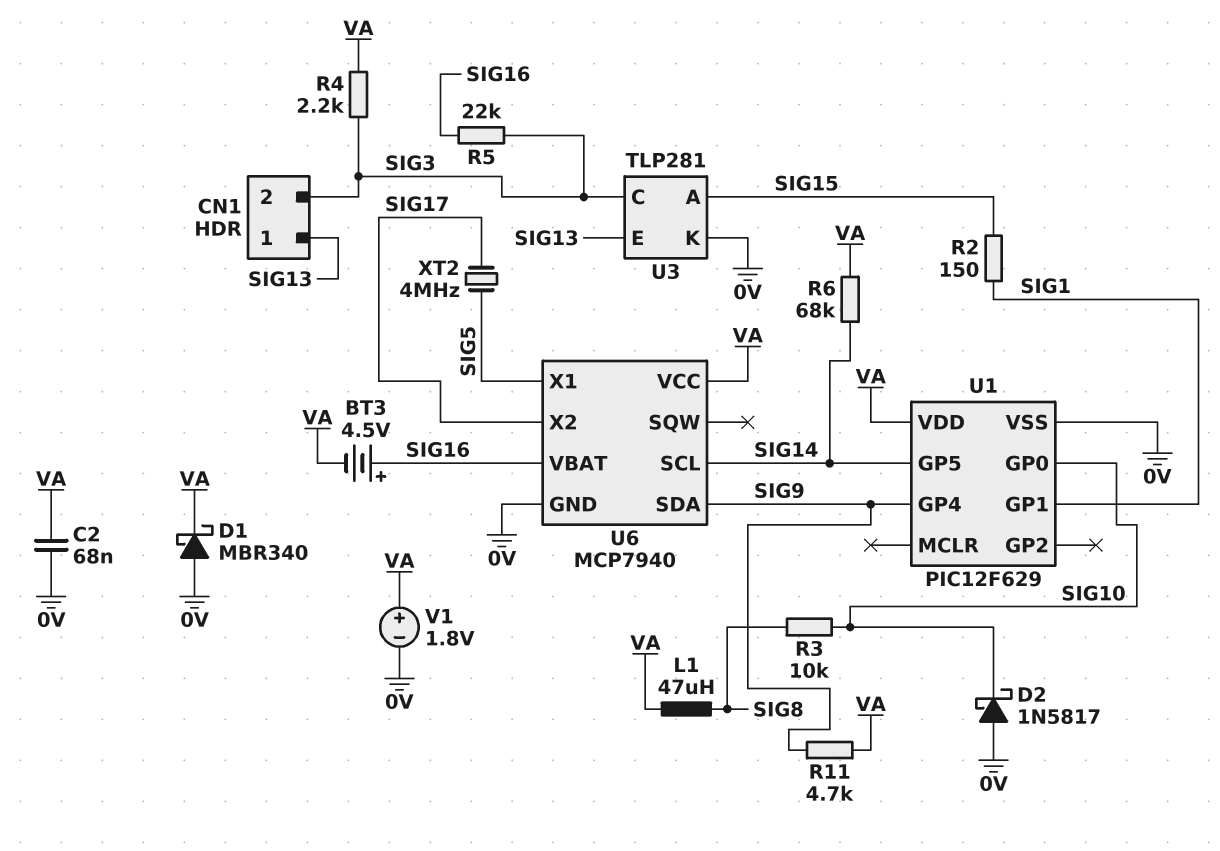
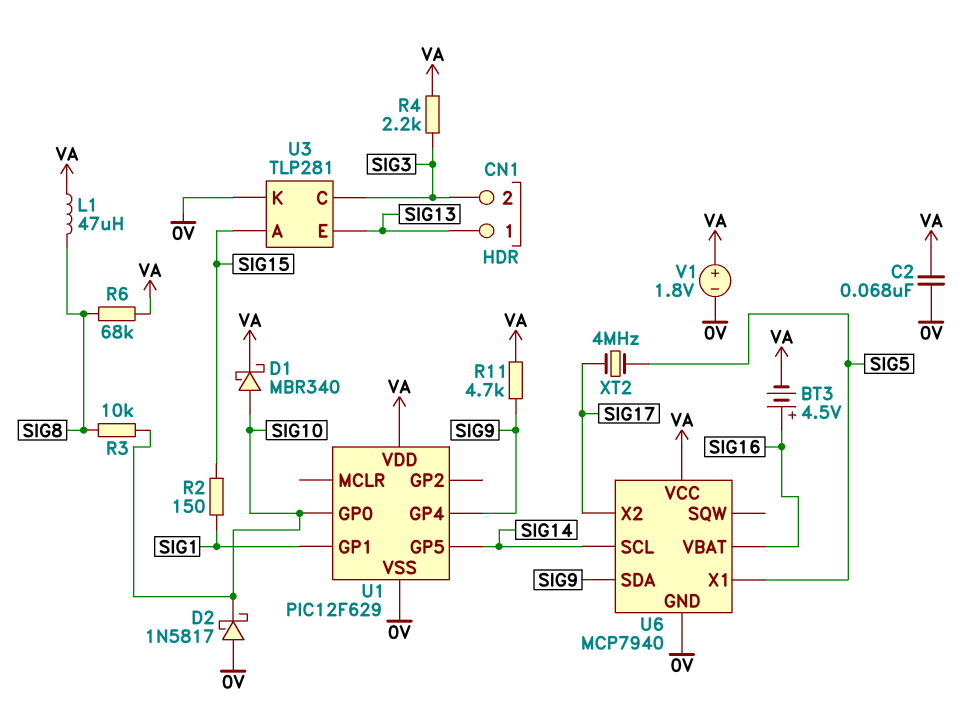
D1: schottky MBR340 (A 0V, K VA) -> schottky MBR340 (A SIG10, K VA)
R5: 22k (SIG3, SIG16) -> none
R6: 68k (SIG14, VA) -> 68k (SIG8, VA)

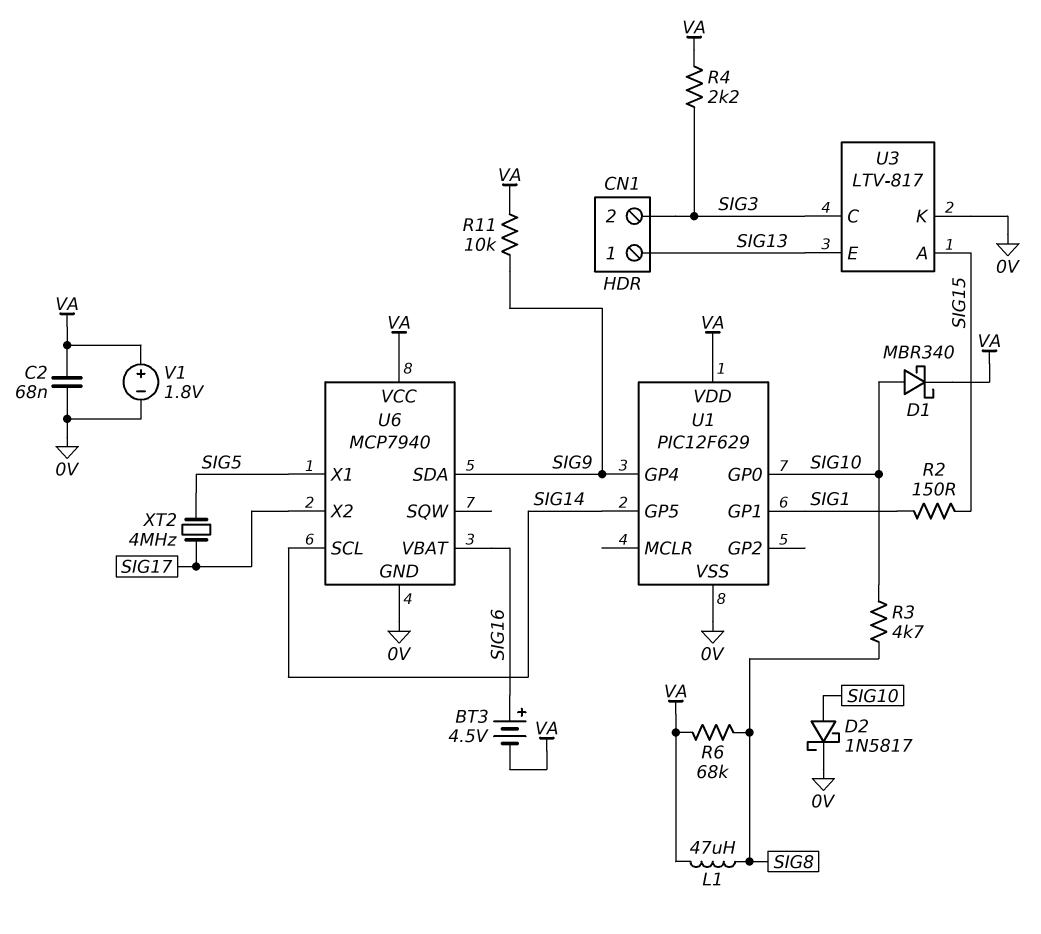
D2: schottky 1N5817 (A 0V, K SIG10) -> schottky 1N5817 (A SIG10, K 0V)
R3: 10k (SIG8, SIG10) -> 4.7k (SIG8, SIG10)
R11: 4.7k (SIG9, VA) -> 10k (SIG9, VA)
U3: TLP281 -> LTV-817

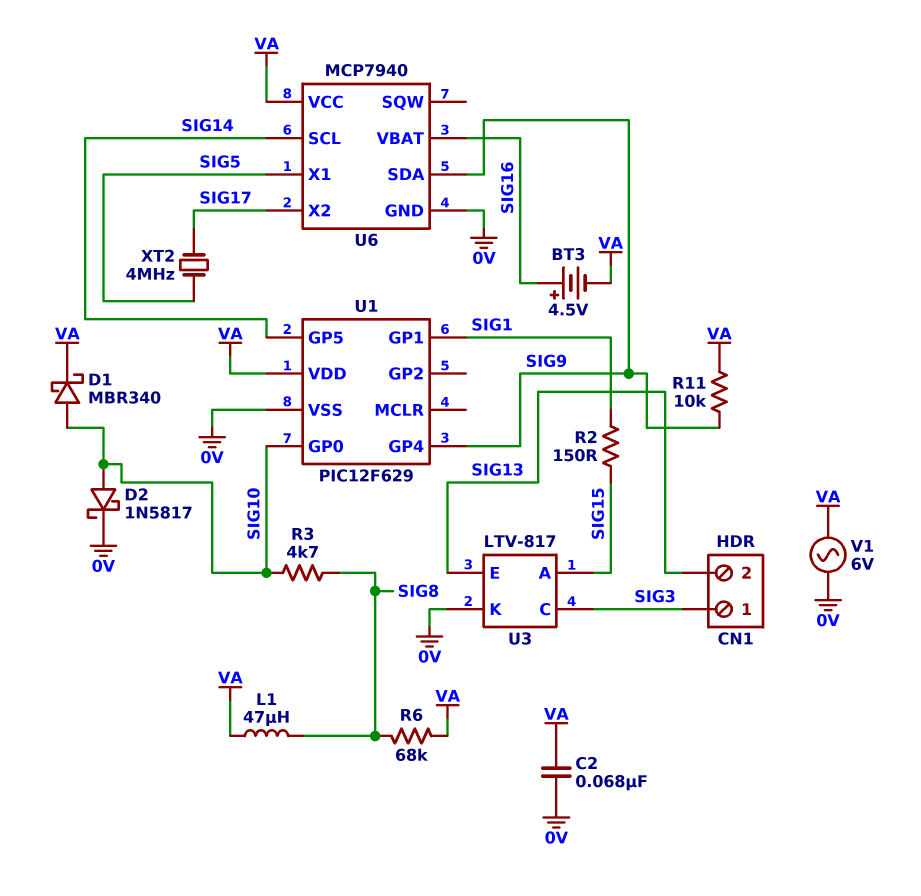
CN1 pin 1: SIG13 -> SIG3
CN1 pin 2: SIG3 -> SIG13
R4: 2.2k (SIG3, VA) -> none
V1: 1.8V (plus VA, minus 0V) -> AC 6V (0V, VA)

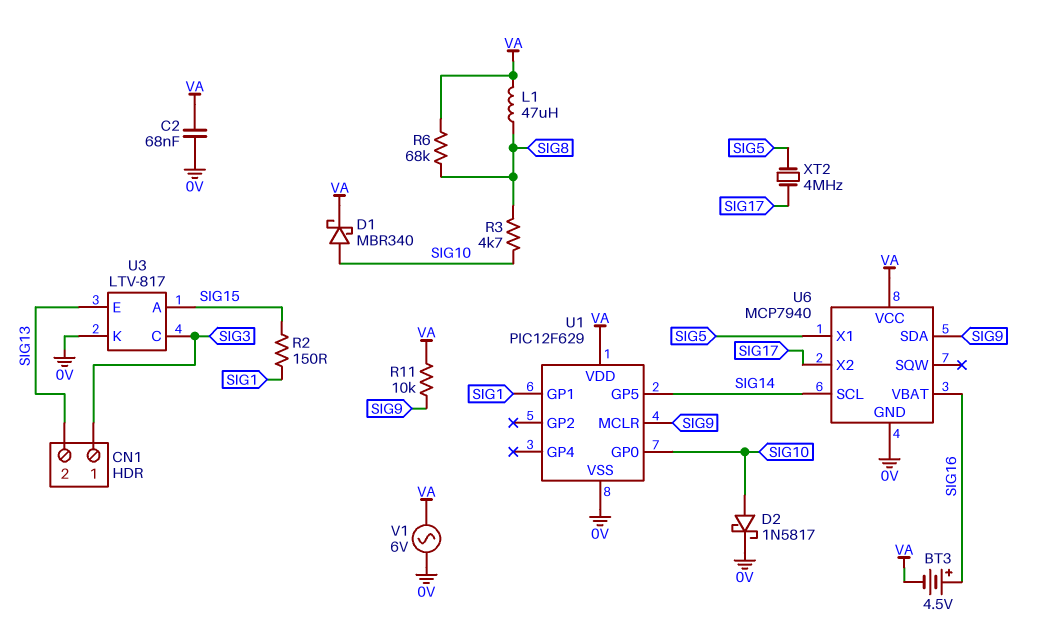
U1 pin GP4: SIG9 -> none
U1 pin MCLR: none -> SIG9

